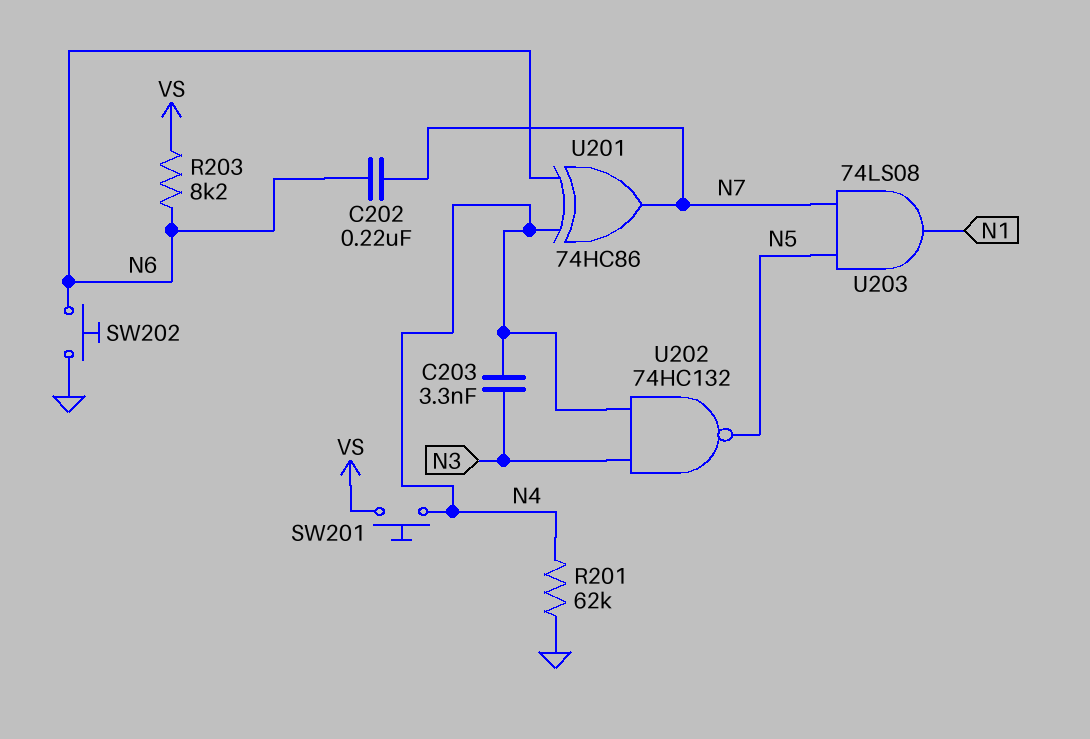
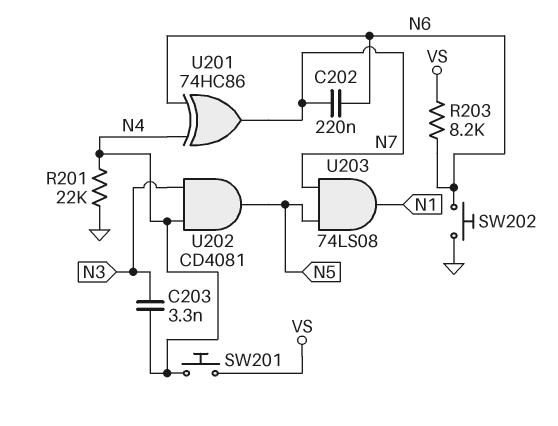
R201: 62k (GND, N4) -> 22k (GND, N4)
U202: NAND 74HC132 (in N3, in N4, out N5) -> AND CD4081 (in N3, in N4, out N5)

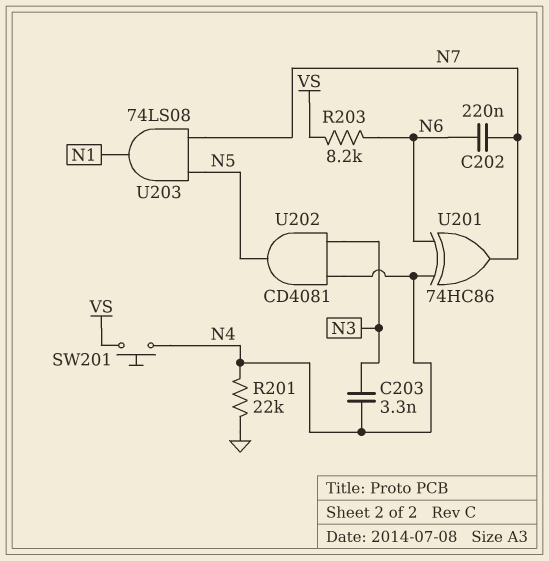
SW202: button (GND, N6) -> none

